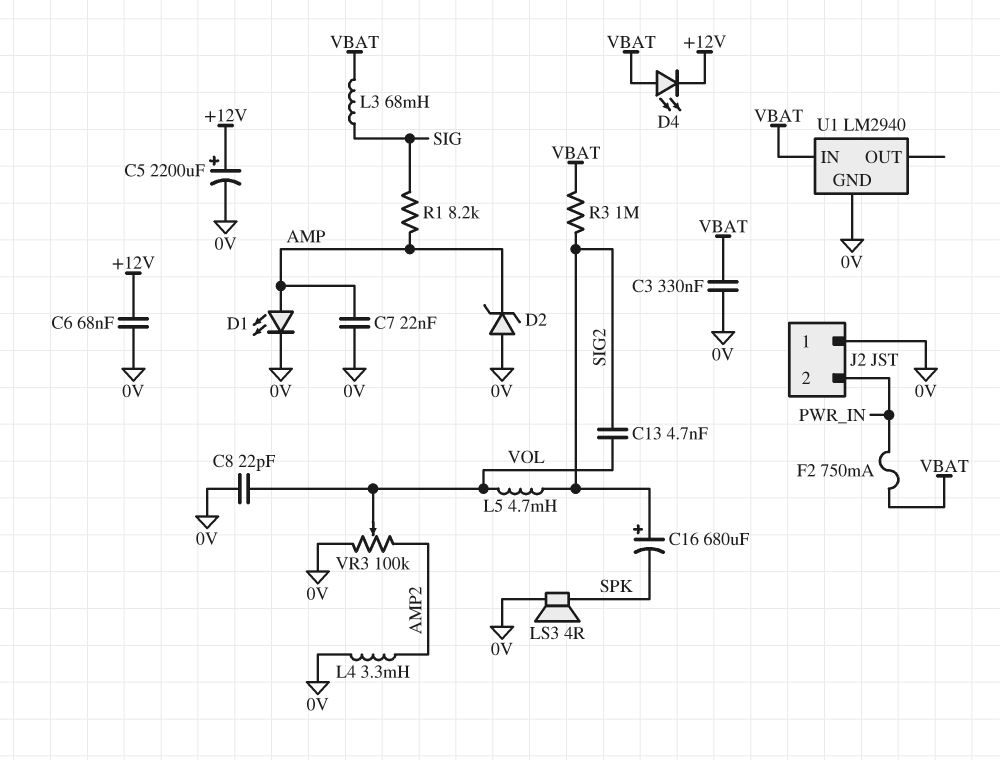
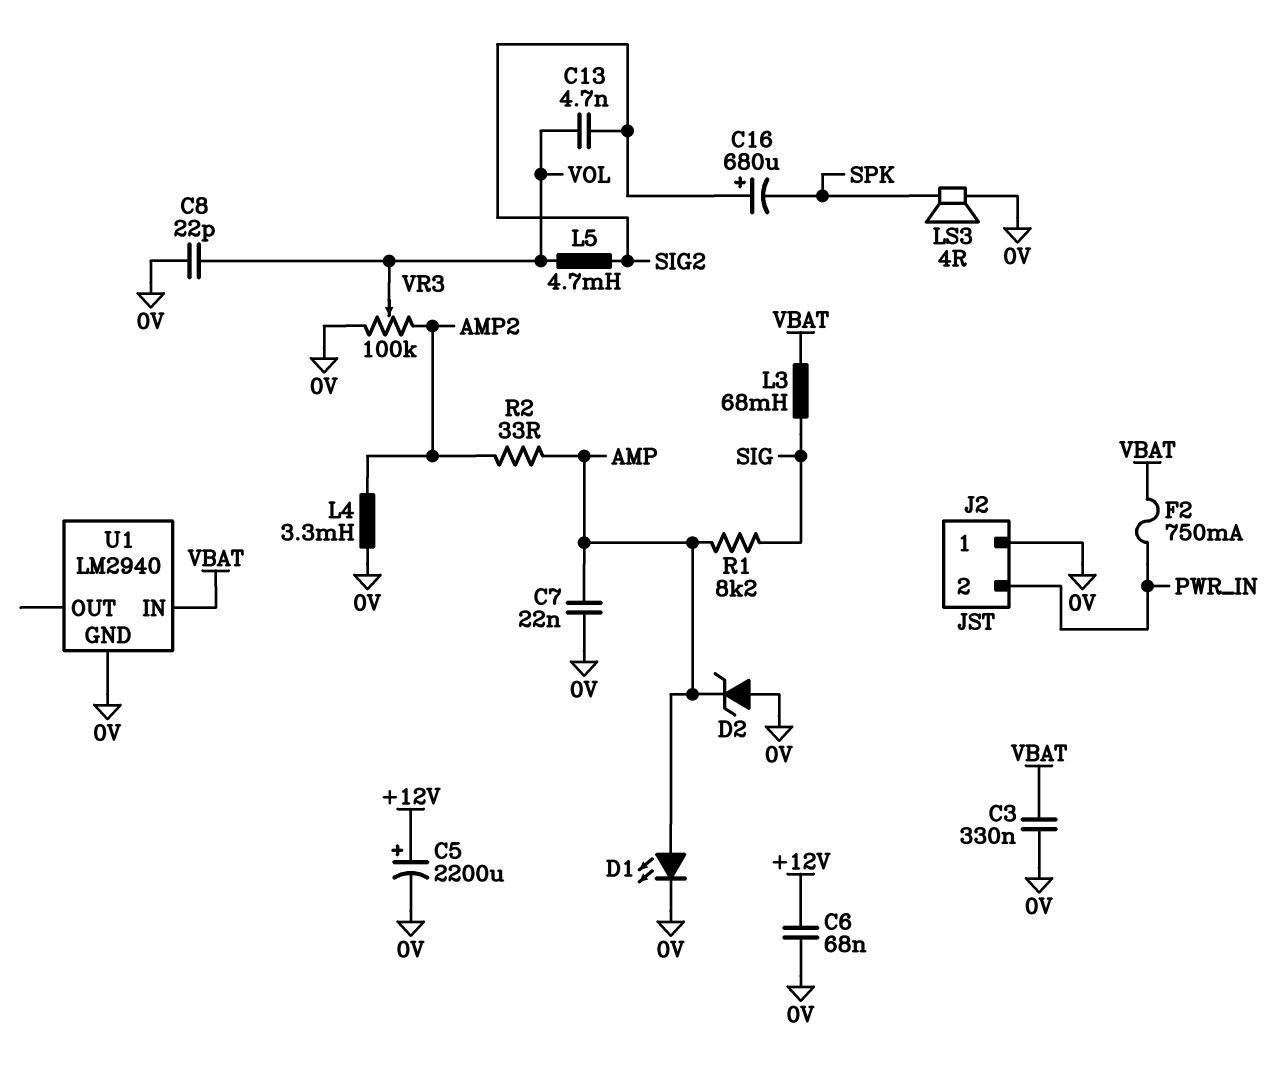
D4: LED (A VBAT, K +12V) -> none
R2: none -> 33 (AMP, AMP2)
R3: 1M (SIG2, VBAT) -> none

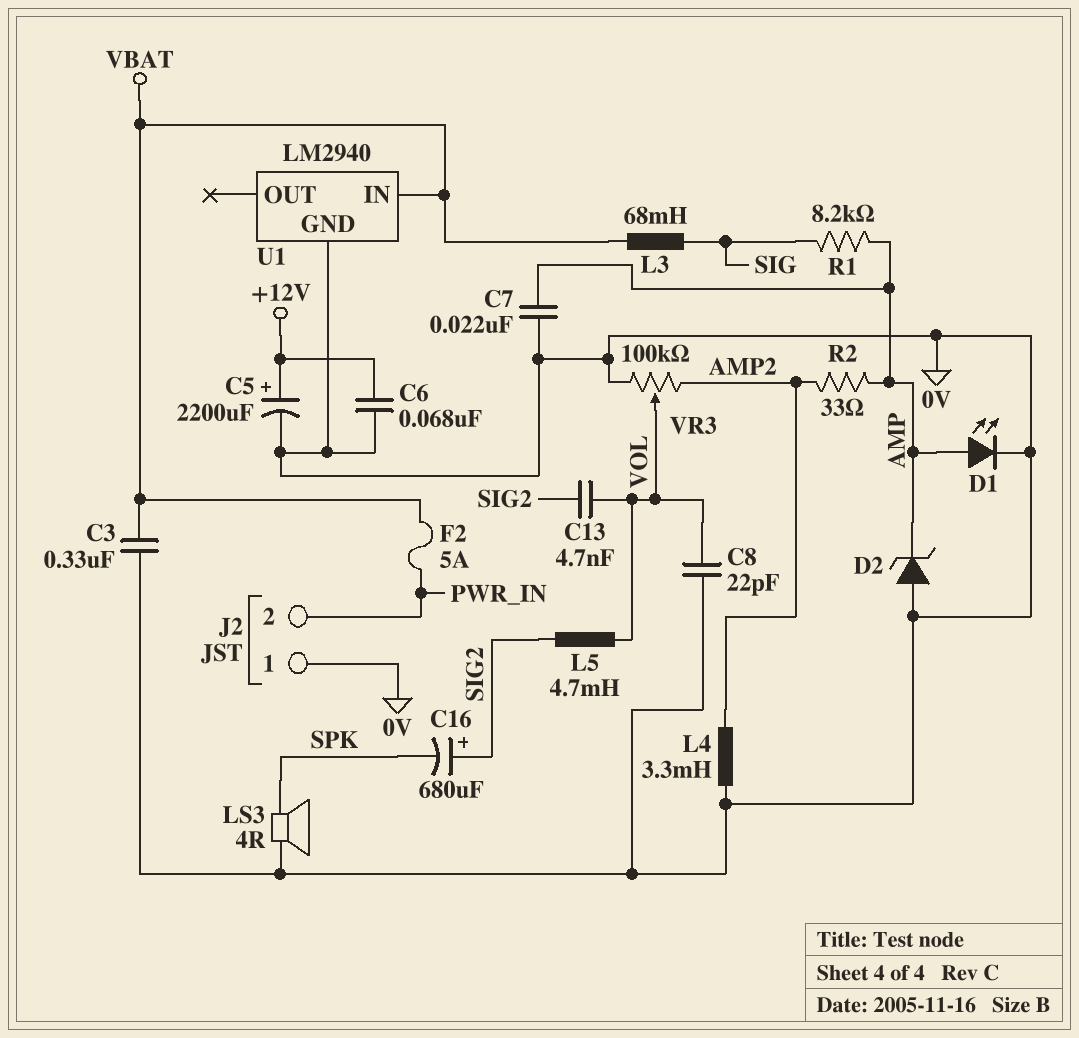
F2: 750mA (PWR_IN, VBAT) -> 5A (PWR_IN, VBAT)

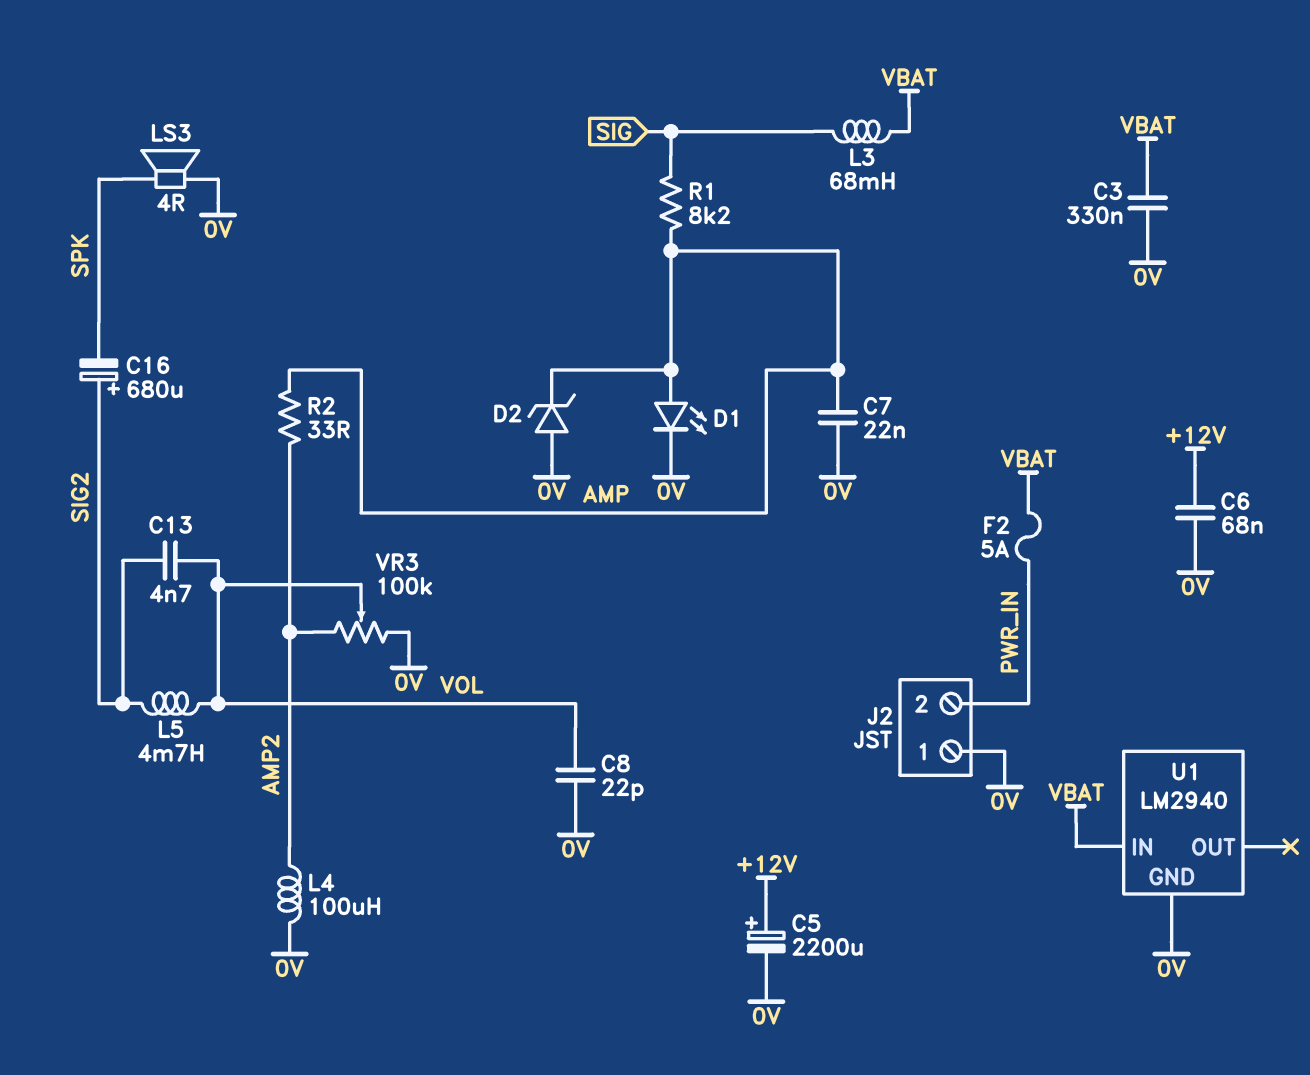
L4: 3.3mH (0V, AMP2) -> 100uH (0V, AMP2)

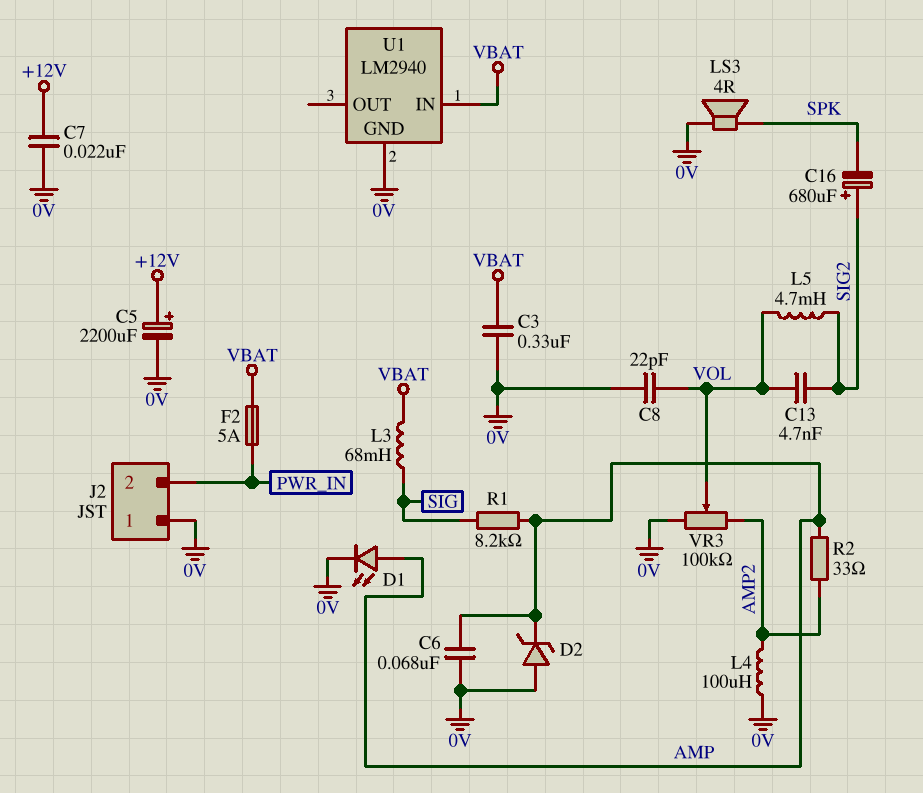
C6: 68nF (+12V, 0V) -> 68nF (0V, AMP)
C7: 22nF (0V, AMP) -> 22nF (+12V, 0V)

